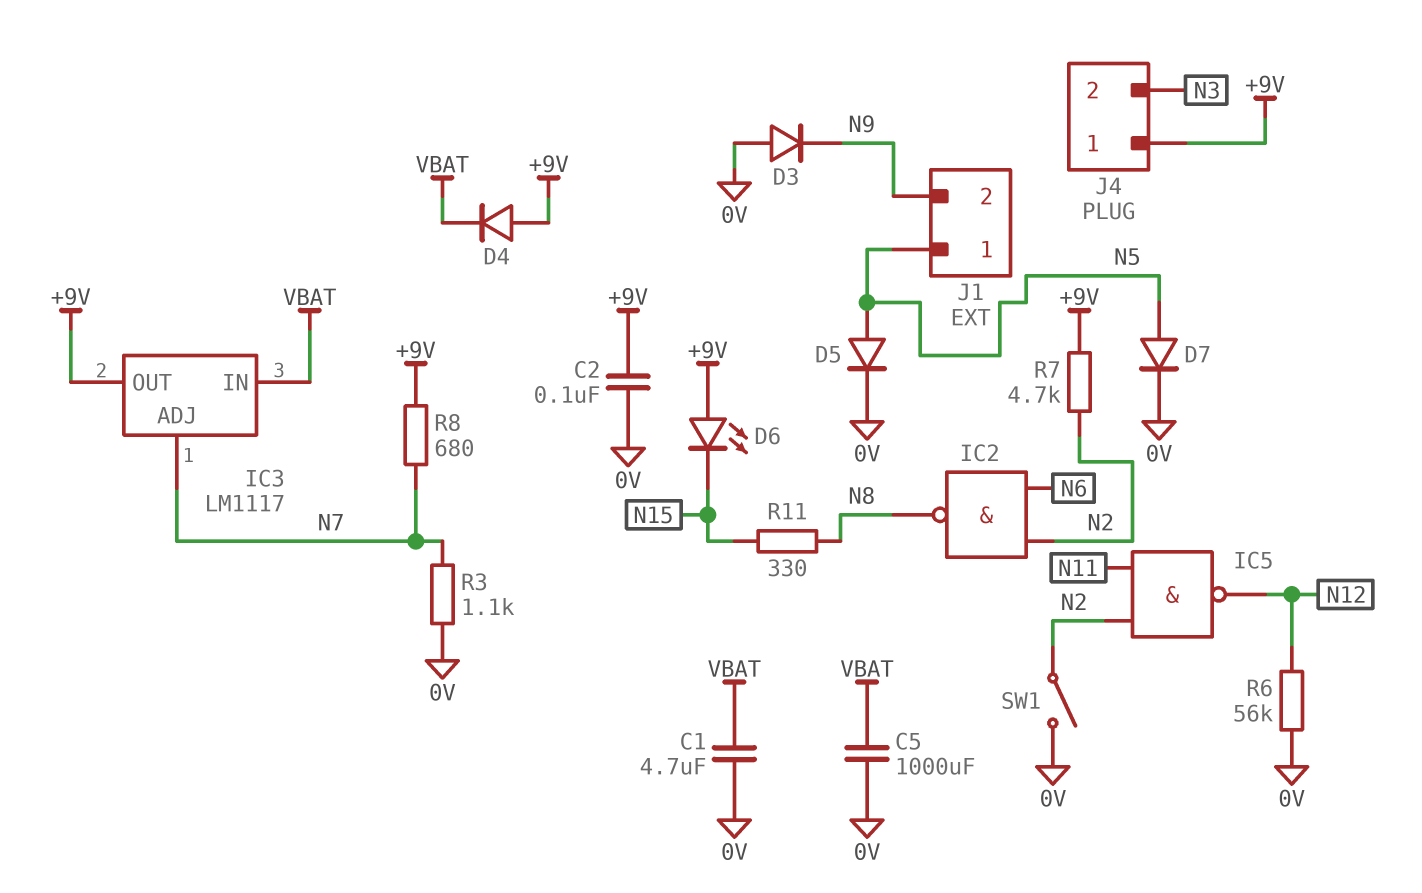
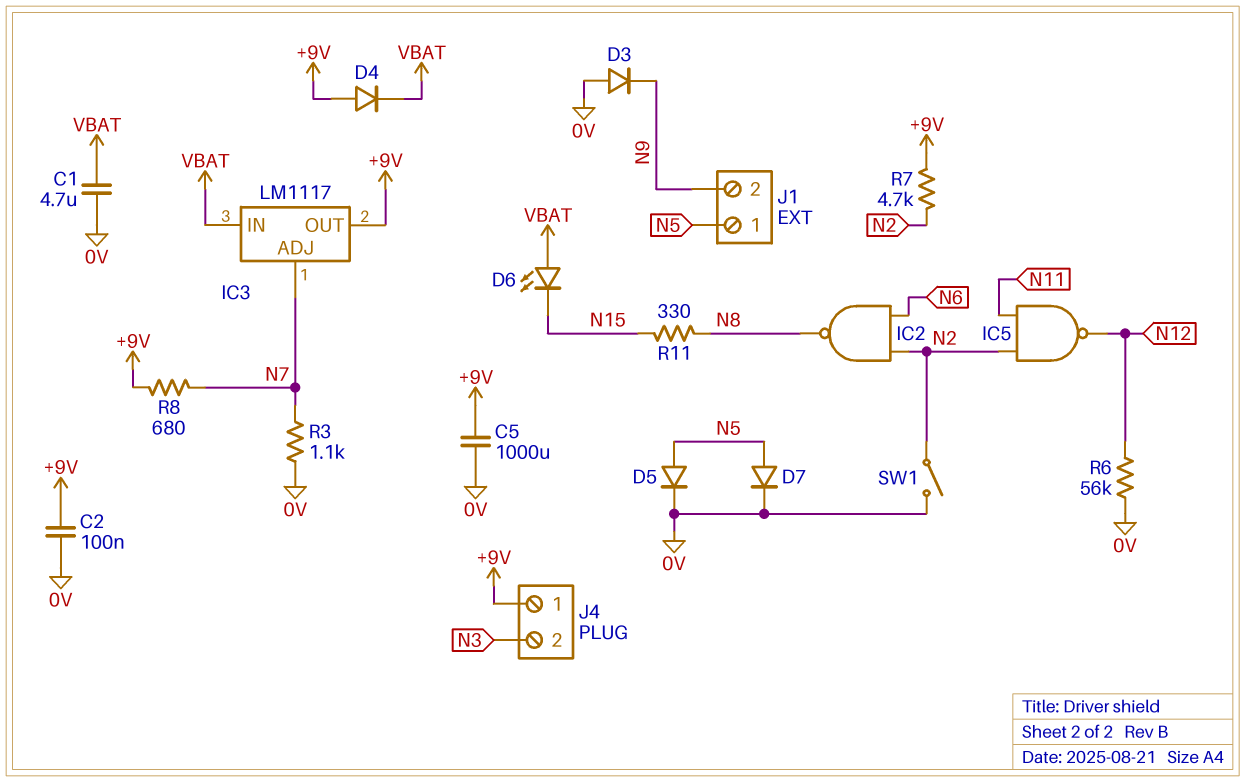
C5: 1000uF (0V, VBAT) -> 1000uF (+9V, 0V)
D6: LED (A +9V, K N15) -> LED (A VBAT, K N15)

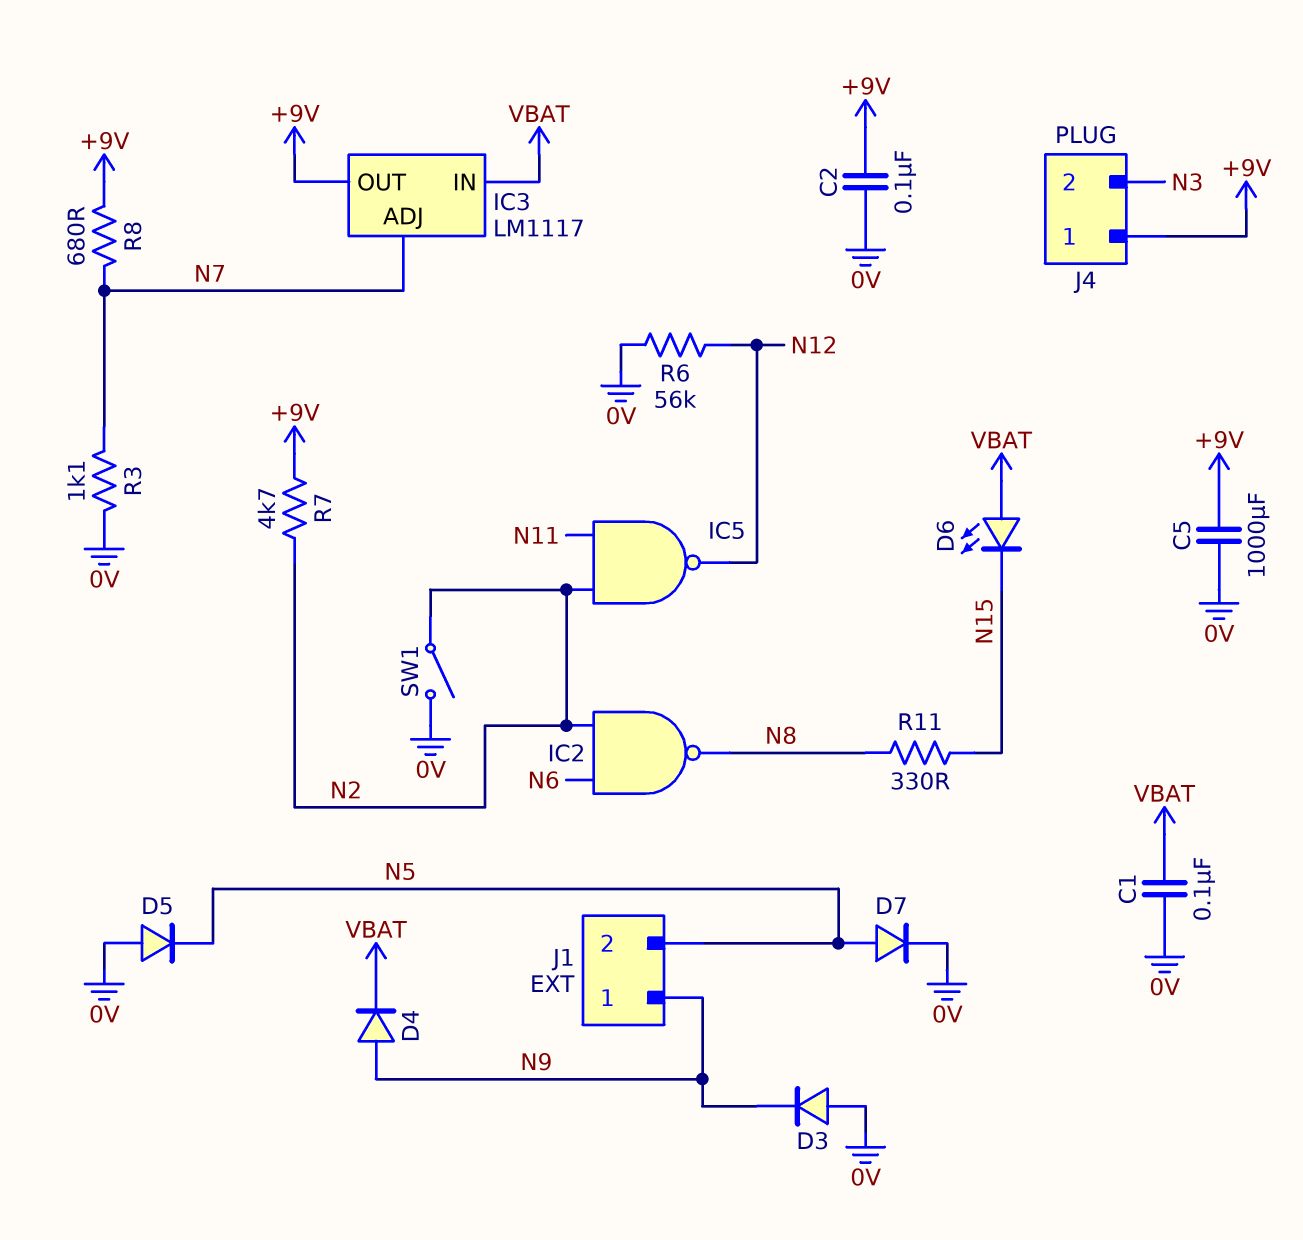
C1: 4.7uF (0V, VBAT) -> 100nF (0V, VBAT)
D4: diode (A +9V, K VBAT) -> diode (A N9, K VBAT)
D5: diode (A N5, K 0V) -> diode (A 0V, K N5)
J1 pin 1: N5 -> N9
J1 pin 2: N9 -> N5

